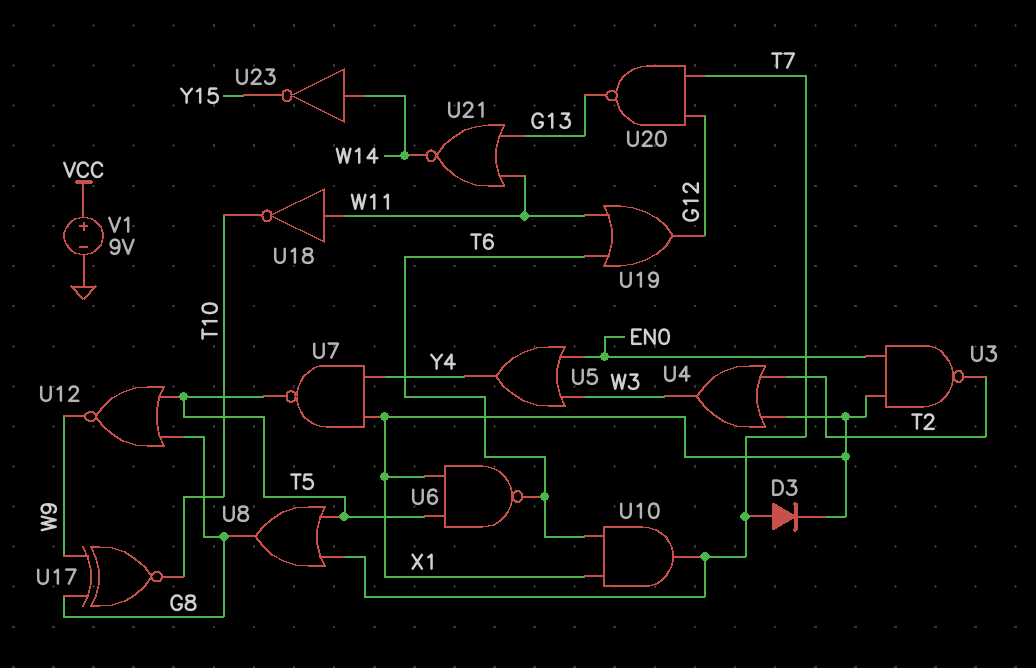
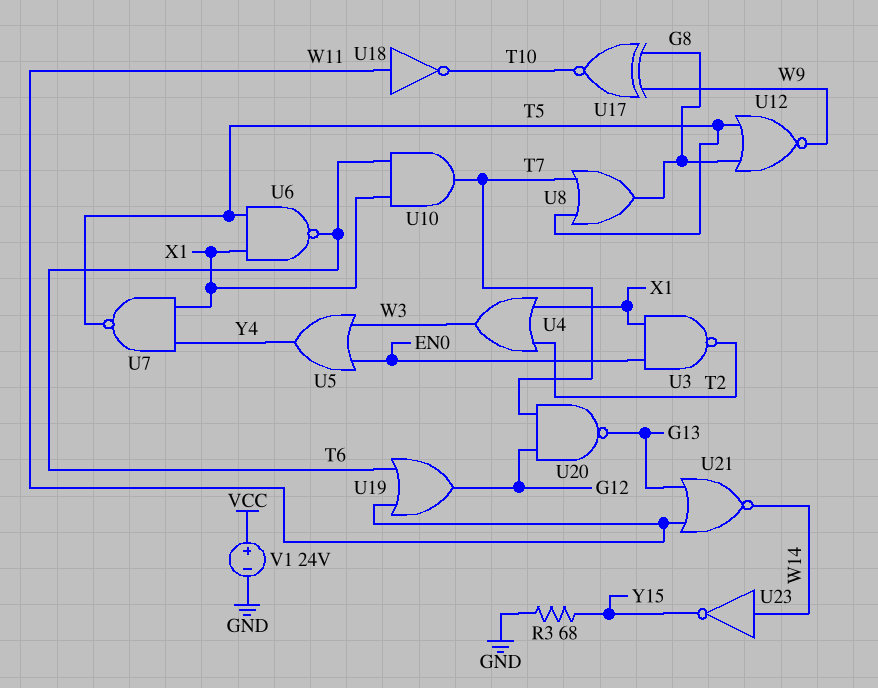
D3: diode (A T7, K X1) -> none
R3: none -> 68 (GND, Y15)
V1: 9V (plus VCC, minus GND) -> 24V (plus VCC, minus GND)

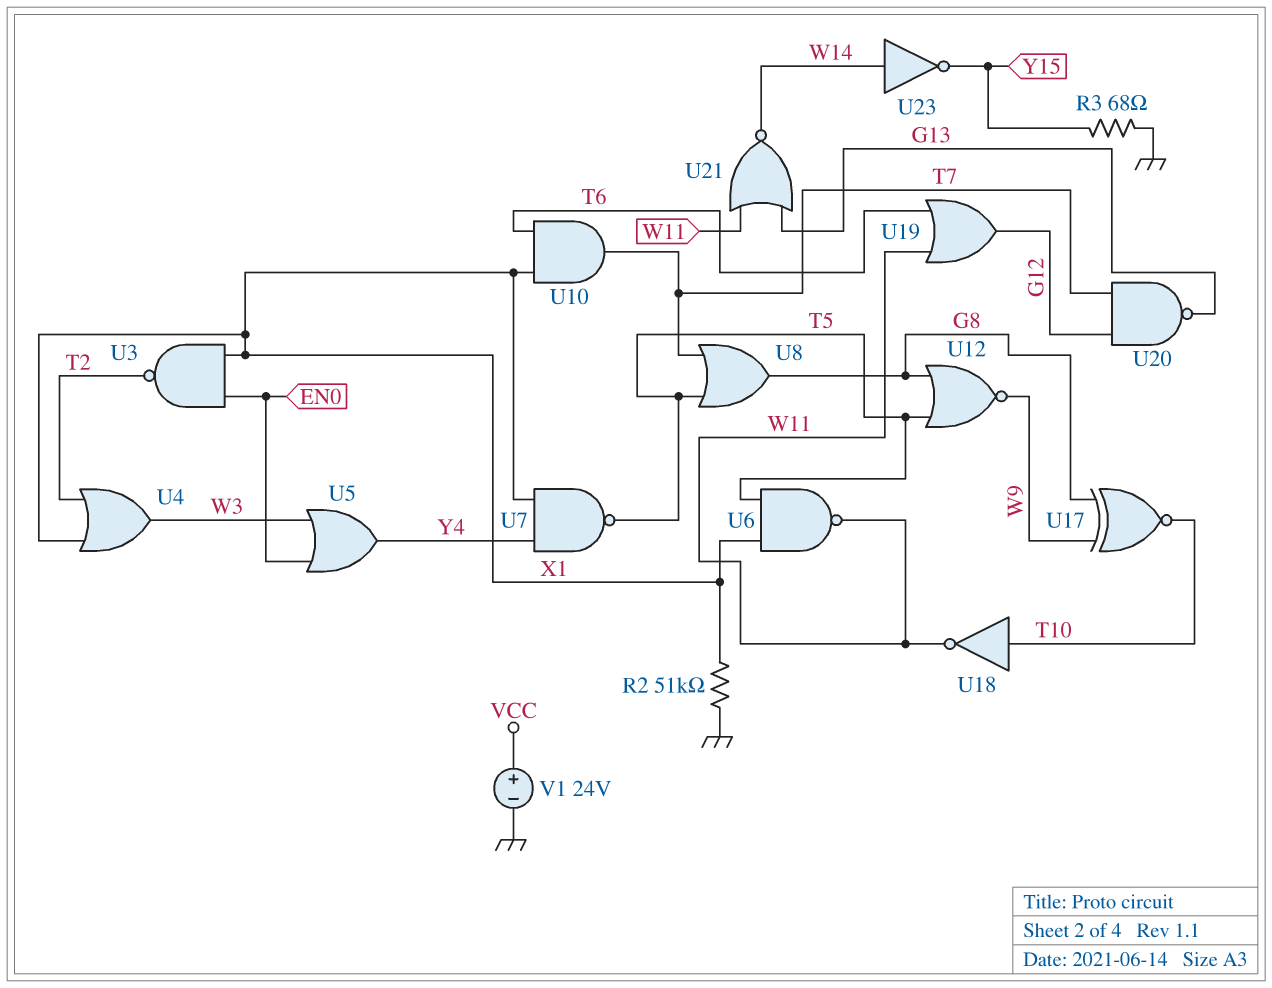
R2: none -> 51k (GND, X1)
U6: NAND (in T5, in X1, out T6) -> NAND (in T5, in X1, out W11)
U18: NOT (in W11, out T10) -> NOT (in T10, out W11)

